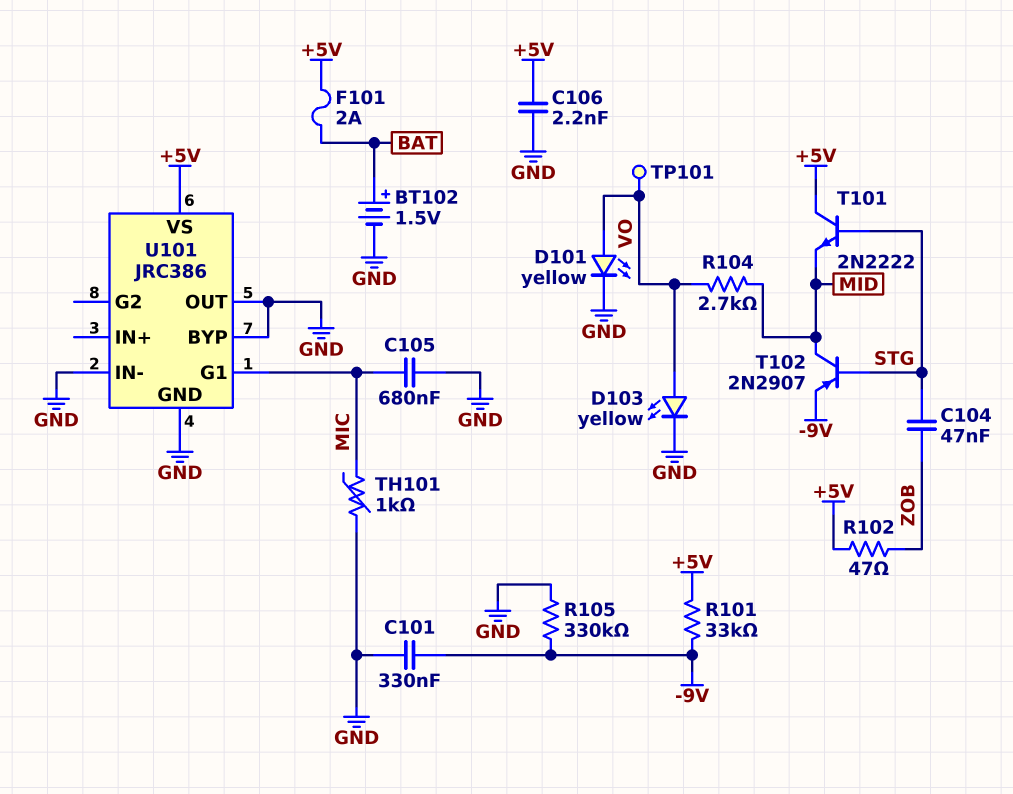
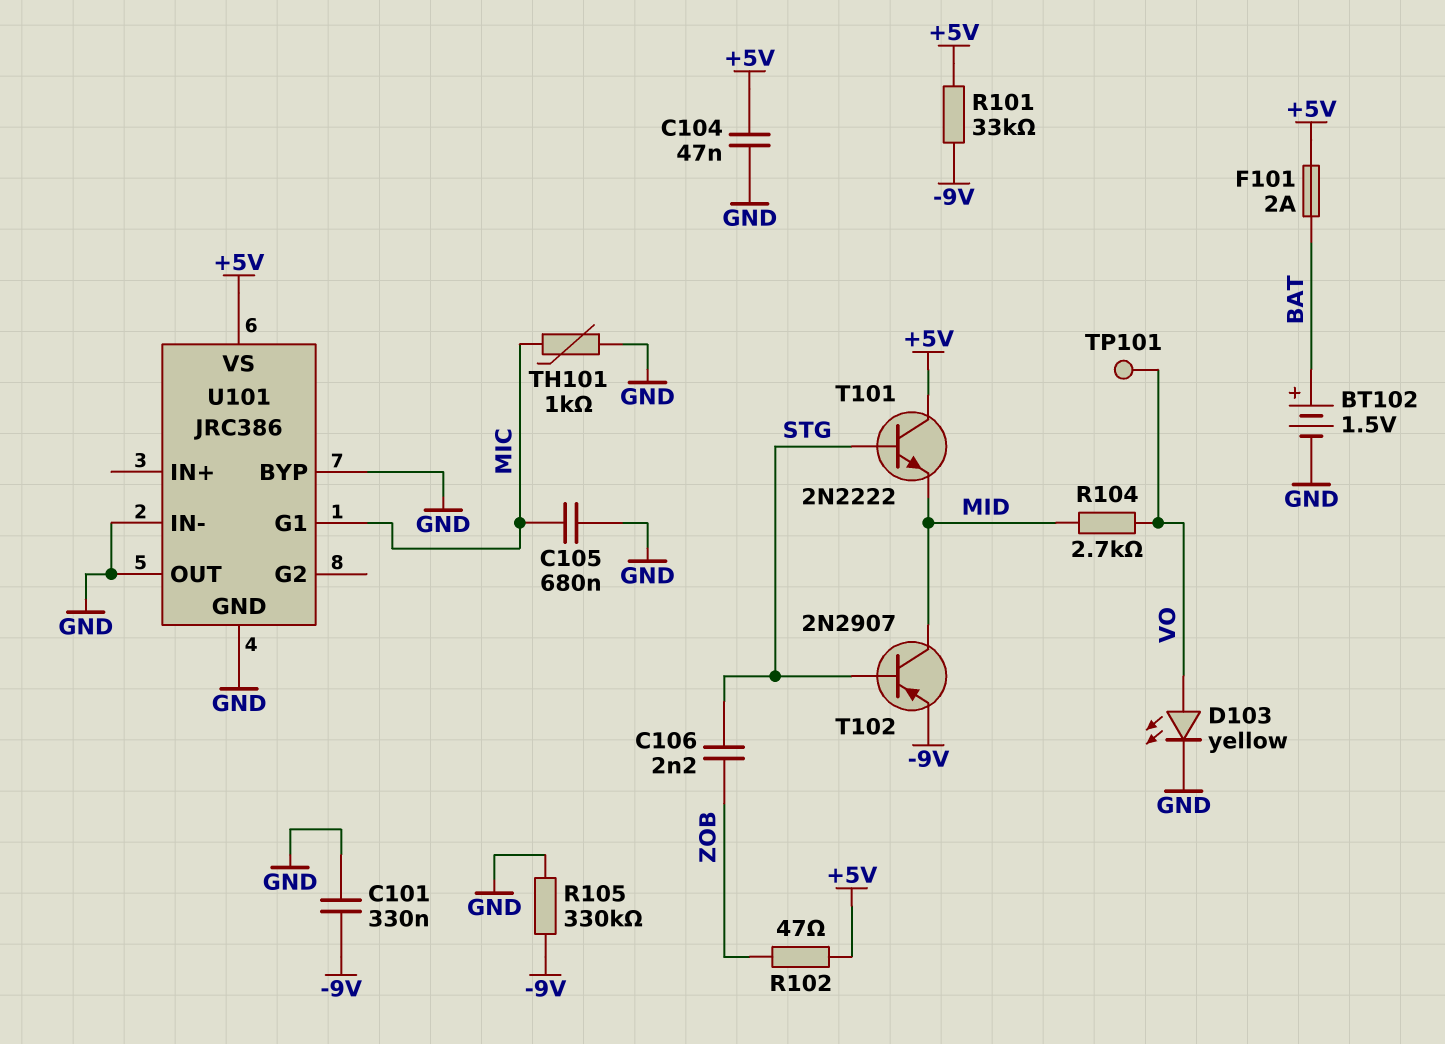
C104: 47nF (STG, ZOB) -> 47nF (+5V, GND)
C106: 2.2nF (+5V, GND) -> 2.2nF (STG, ZOB)
D101: LED yellow (A VO, K GND) -> none

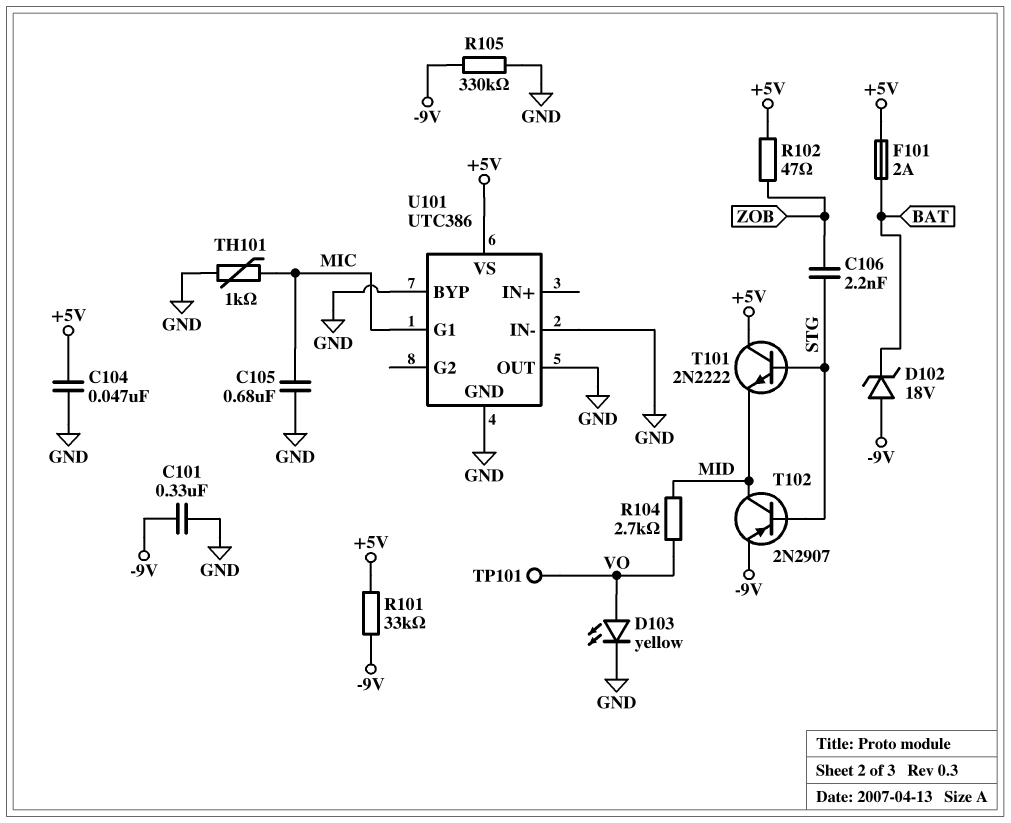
BT102: 1.5V (plus BAT, minus GND) -> none
D102: none -> zener 18V (A -9V, K BAT)
U101: JRC386 -> UTC386

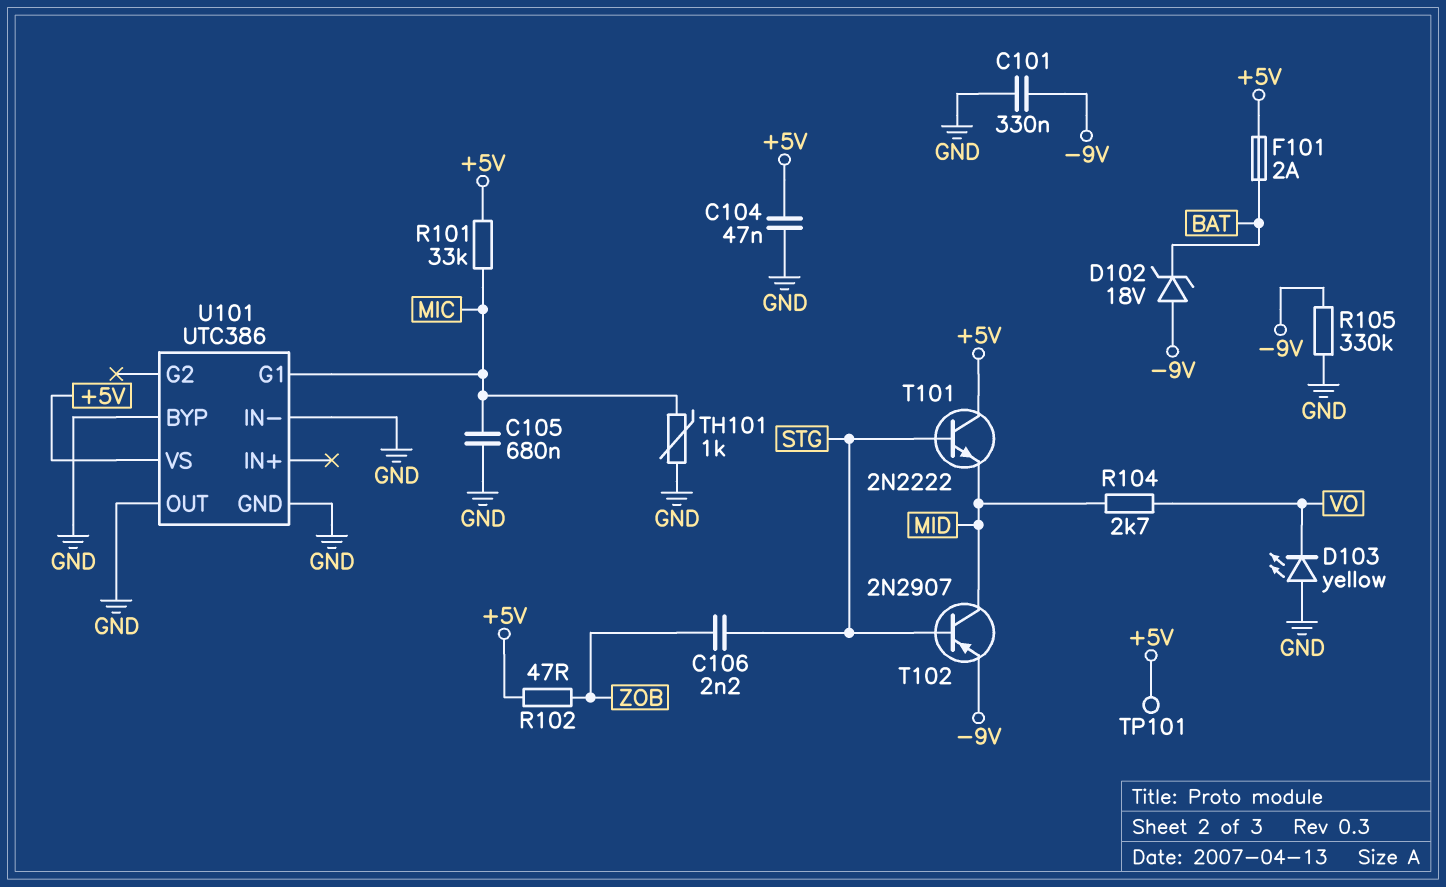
D103: LED yellow (A VO, K GND) -> LED yellow (A GND, K VO)
R101: 33k (+5V, -9V) -> 33k (+5V, MIC)
TP101: test point (VO) -> test point (+5V)

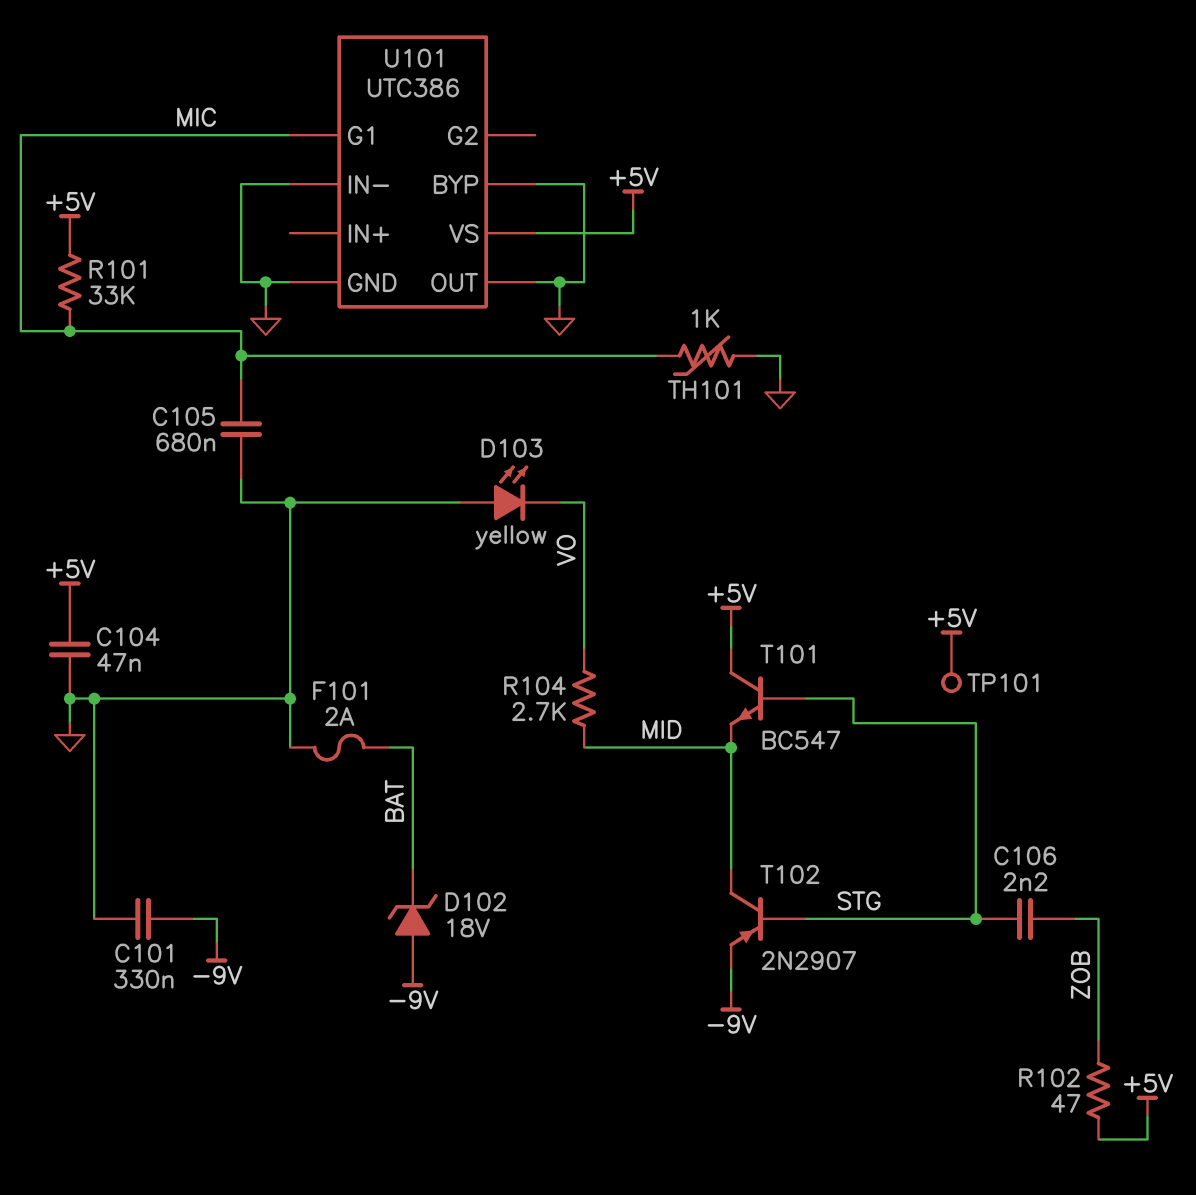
F101: 2A (+5V, BAT) -> 2A (BAT, GND)
R105: 330k (-9V, GND) -> none
T101: NPN 2N2222 (B STG, C +5V, E MID) -> NPN BC547 (B STG, C +5V, E MID)

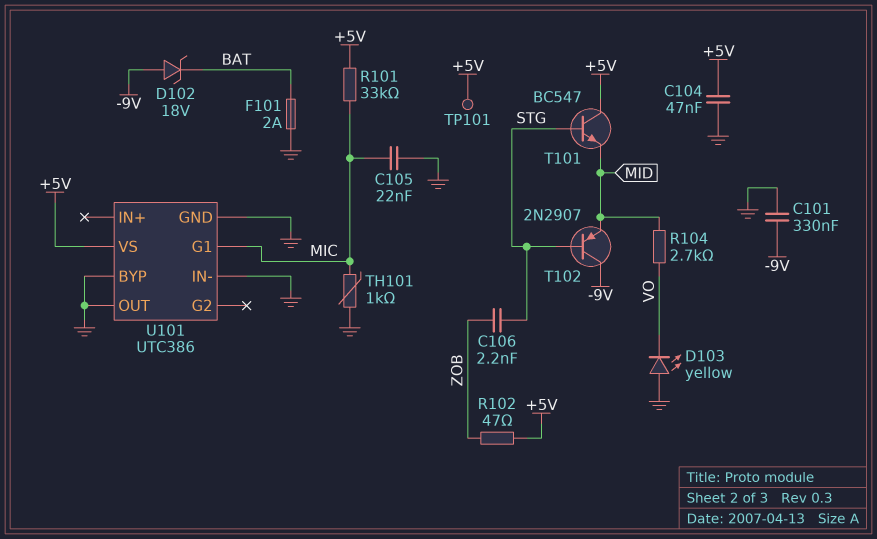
C105: 680nF (GND, MIC) -> 22nF (GND, MIC)
T102: PNP 2N2907 (B STG, C MID, E -9V) -> PNP 2N2907 (B STG, C -9V, E MID)

